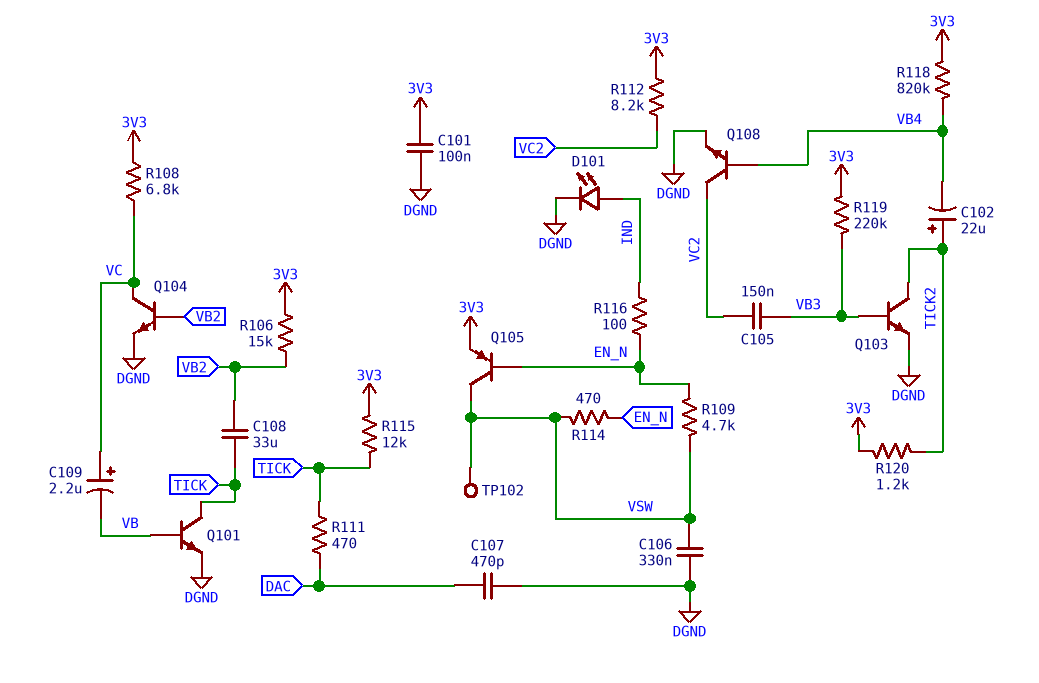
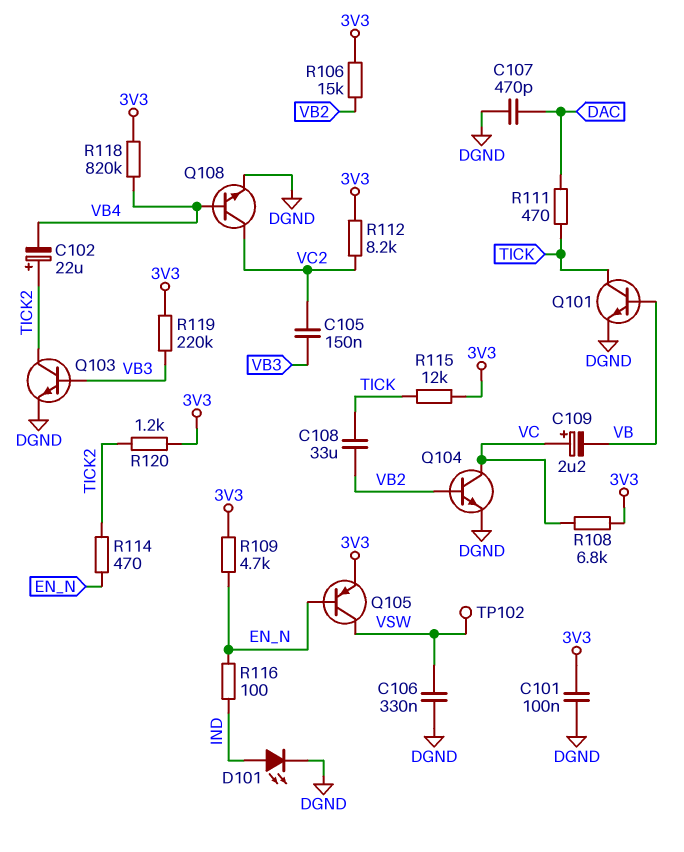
R109: 4.7k (EN_N, VSW) -> 4.7k (3V3, EN_N)
R114: 470 (EN_N, VSW) -> 470 (EN_N, TICK2)

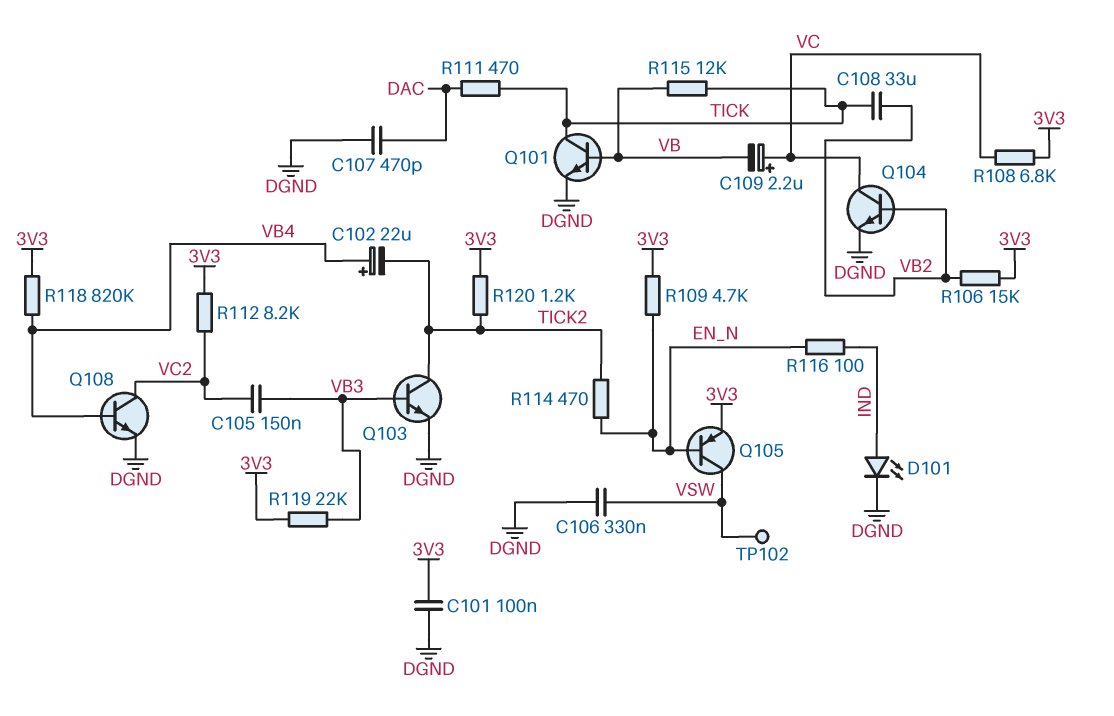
C102: 22uF (plus TICK2, minus VB4) -> 22uF (plus VB4, minus TICK2)
R115: 12k (3V3, TICK) -> 12k (TICK, VB)
R119: 220k (3V3, VB3) -> 22k (3V3, VB3)

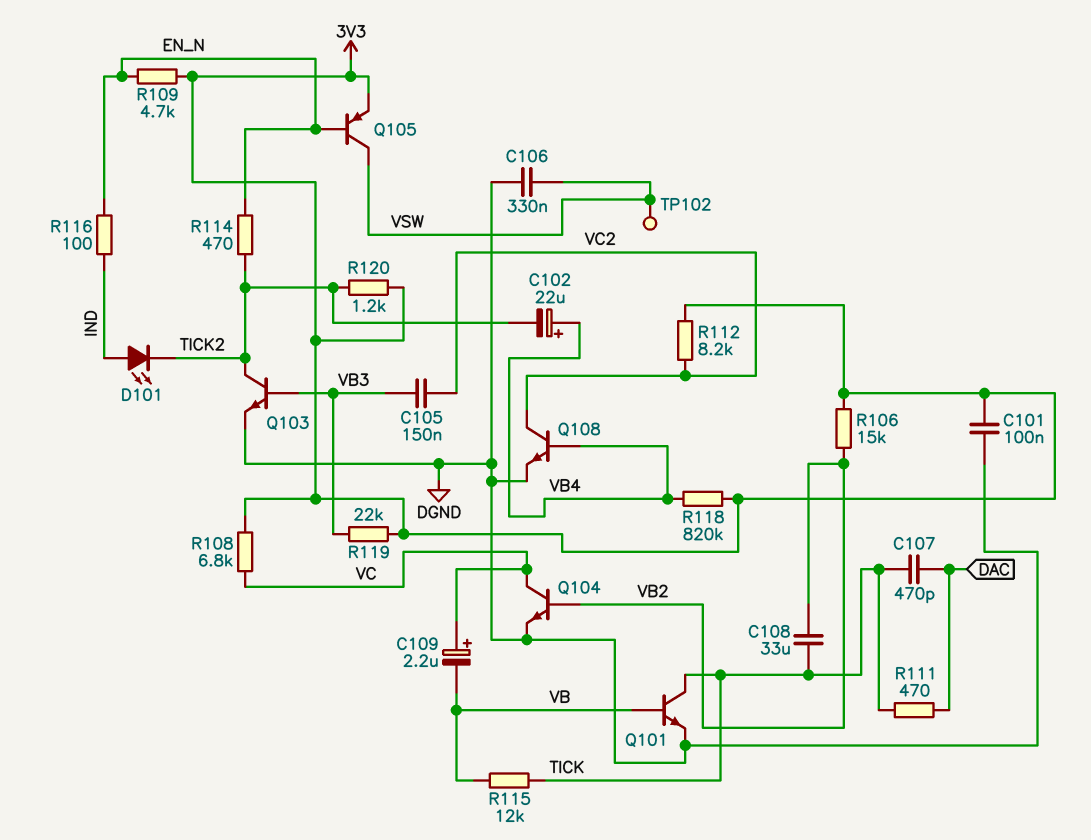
C107: 470pF (DAC, DGND) -> 470pF (DAC, TICK)
D101: LED (A IND, K DGND) -> LED (A IND, K TICK2)

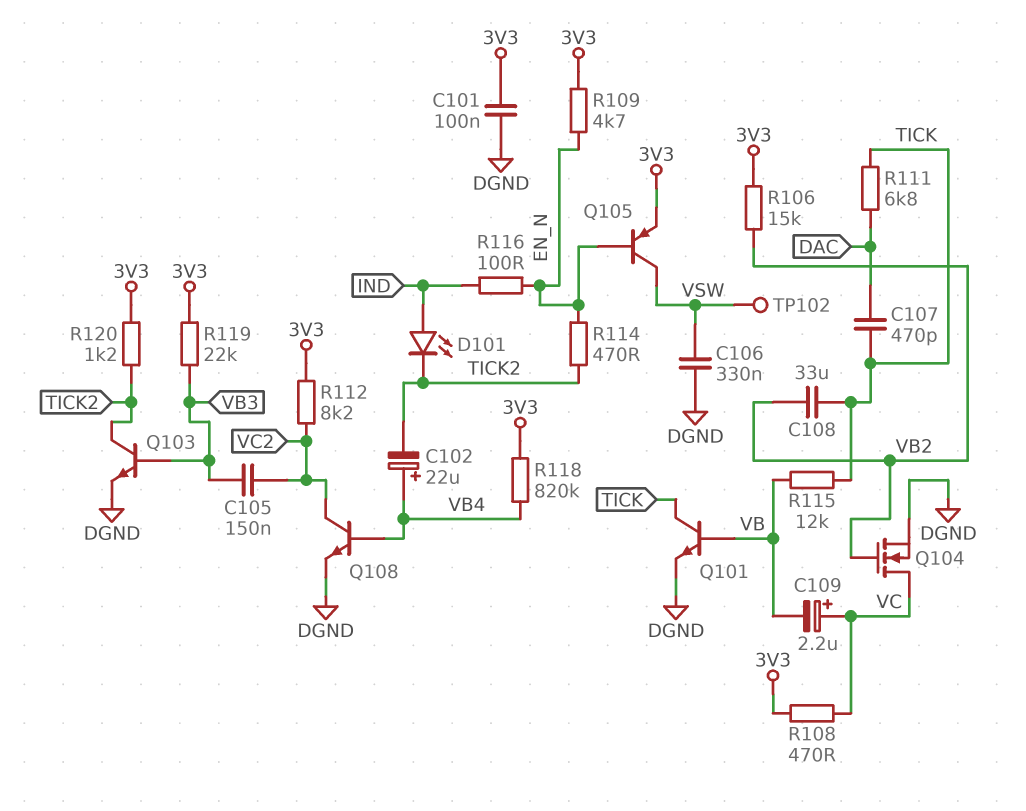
Q104: NPN (B VB2, C VC, E DGND) -> NMOS (G VB2, D VC, S DGND)
R108: 6.8k (3V3, VC) -> 470 (3V3, VC)
R111: 470 (DAC, TICK) -> 6.8k (DAC, TICK)

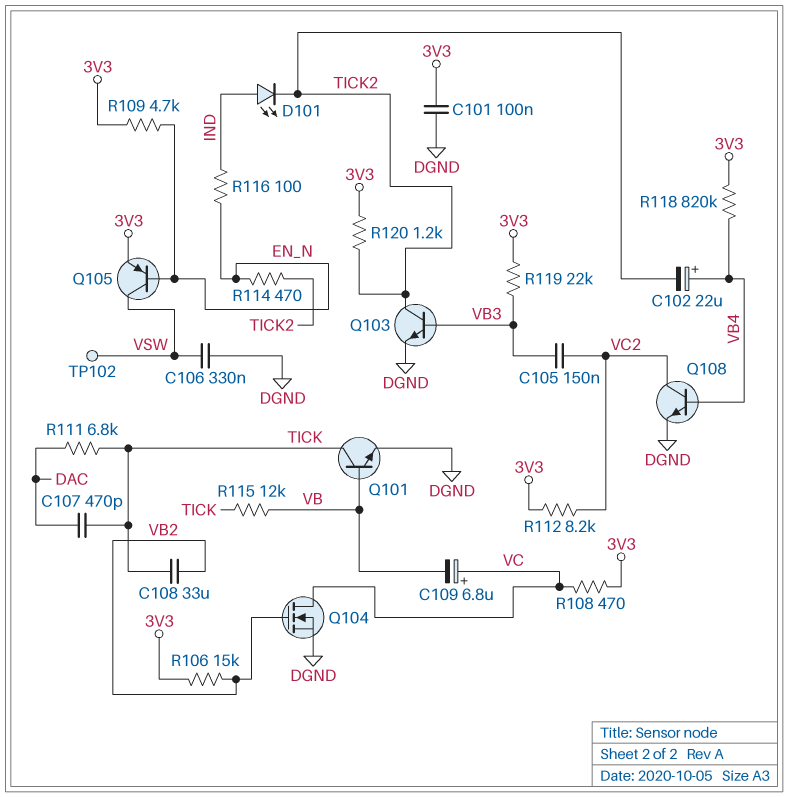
C109: 2.2uF (plus VC, minus VB) -> 6.8uF (plus VC, minus VB)

